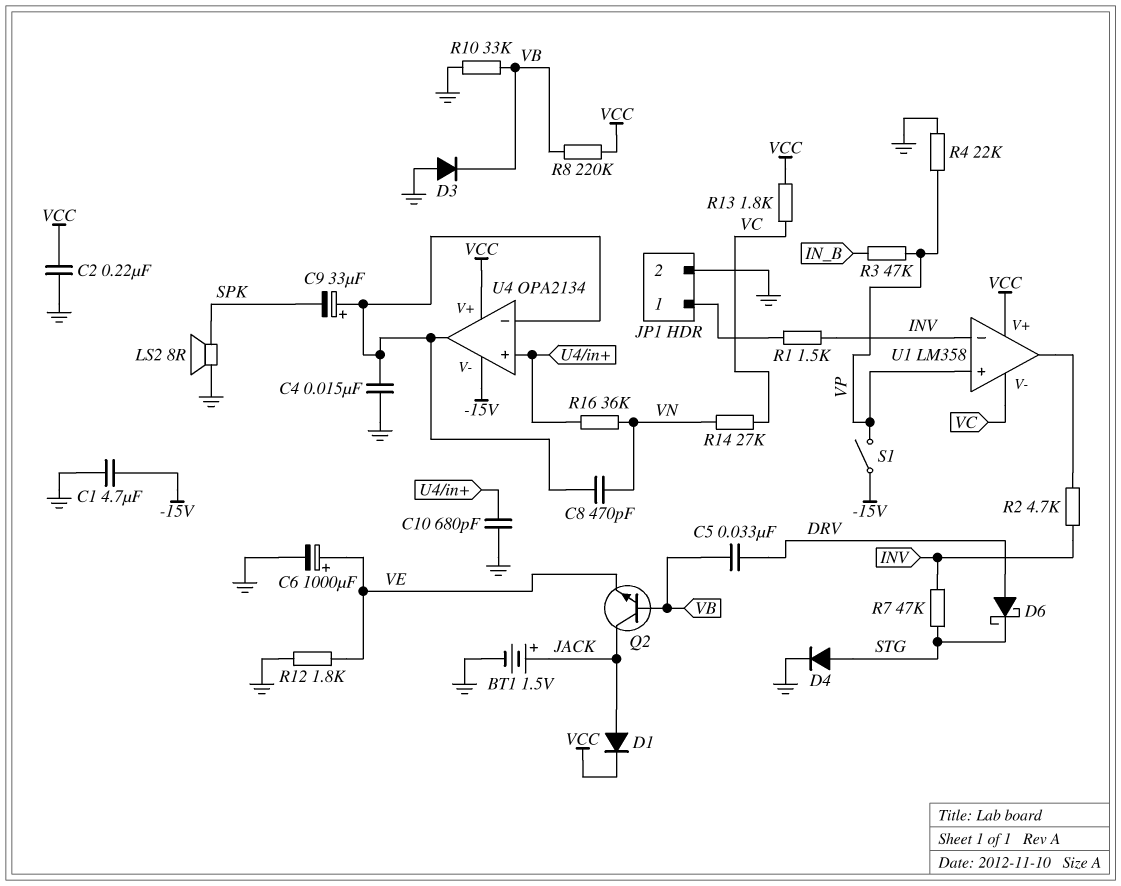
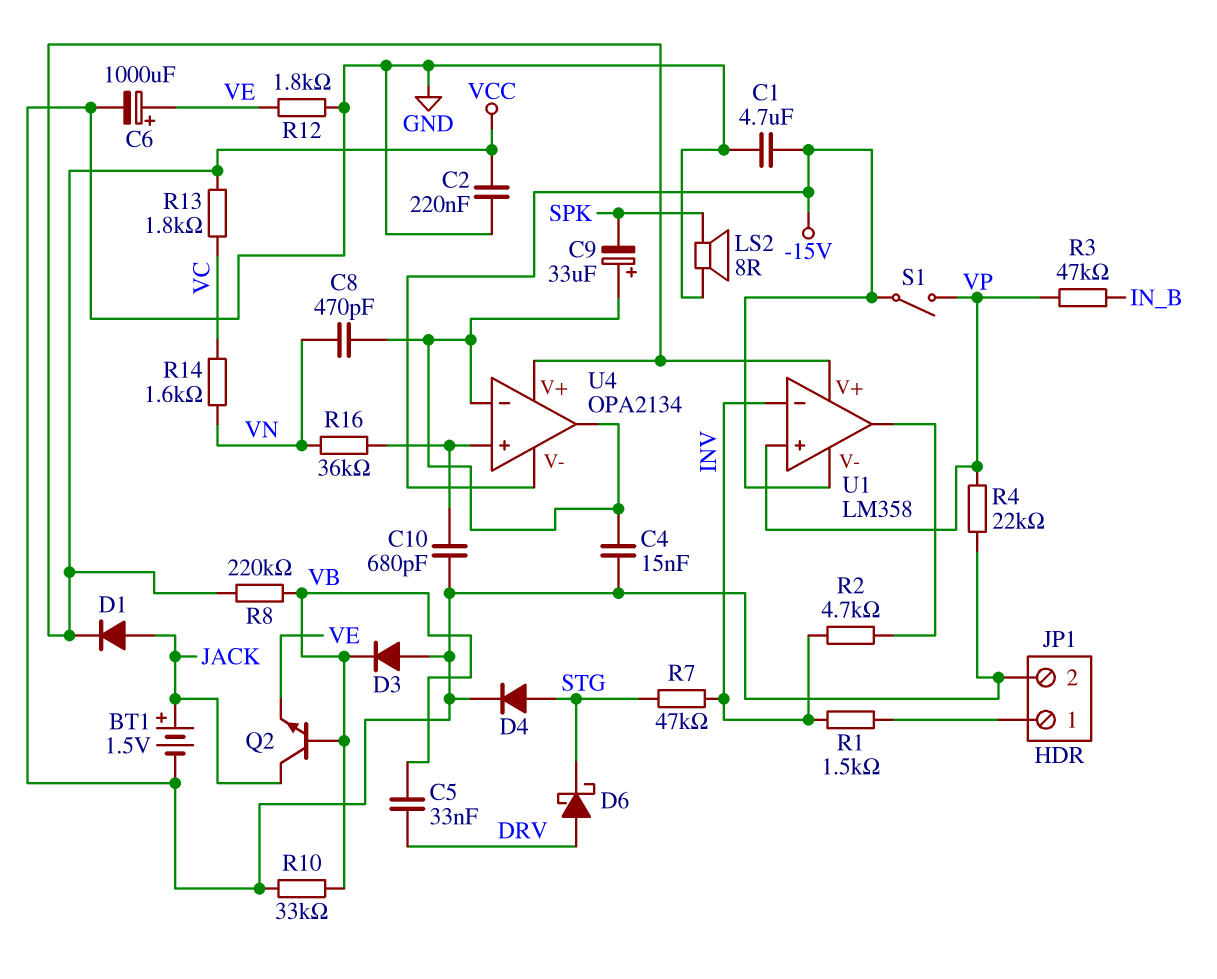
R14: 27k (VC, VN) -> 1.6k (VC, VN)
U1 pin V-: VC -> -15V

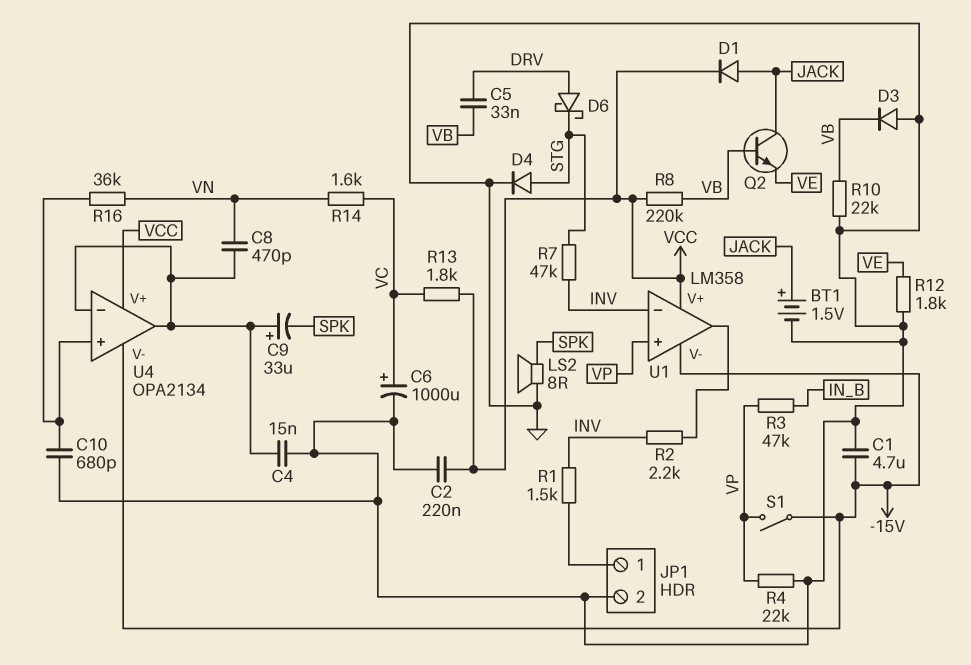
C6: 1000uF (plus VE, minus GND) -> 1000uF (plus VC, minus GND)
R2: 4.7k (INV, U1/out) -> 2.2k (INV, U1/out)
R10: 33k (GND, VB) -> 22k (GND, VB)

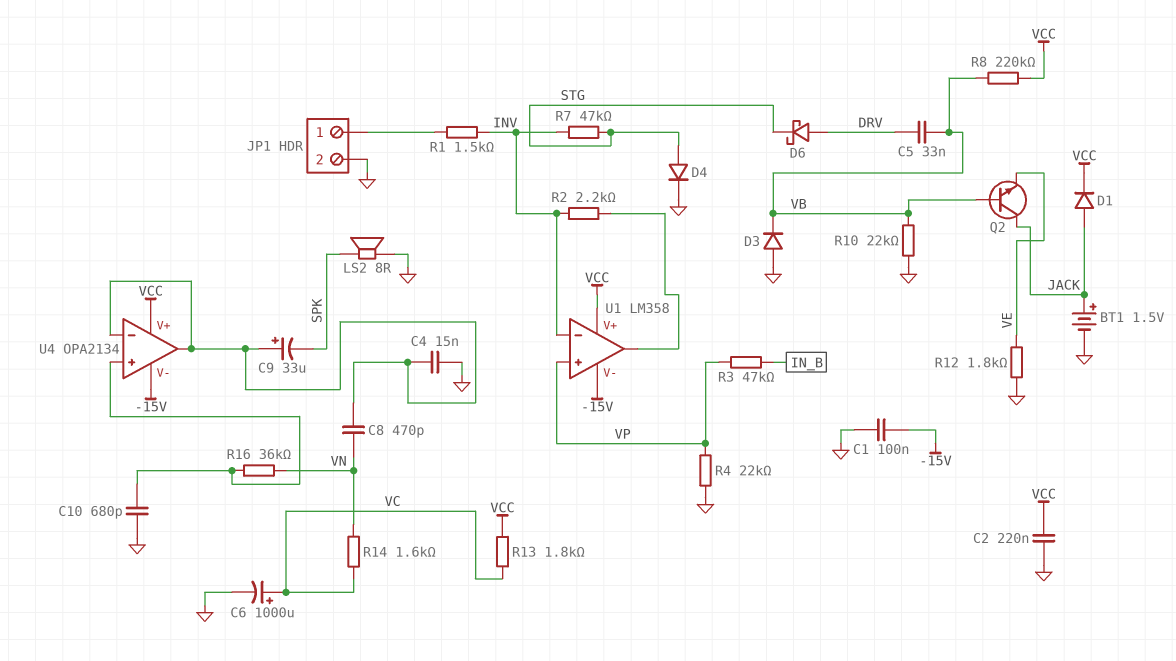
C1: 4.7uF (-15V, GND) -> 100nF (-15V, GND)
S1: switch (-15V, VP) -> none

